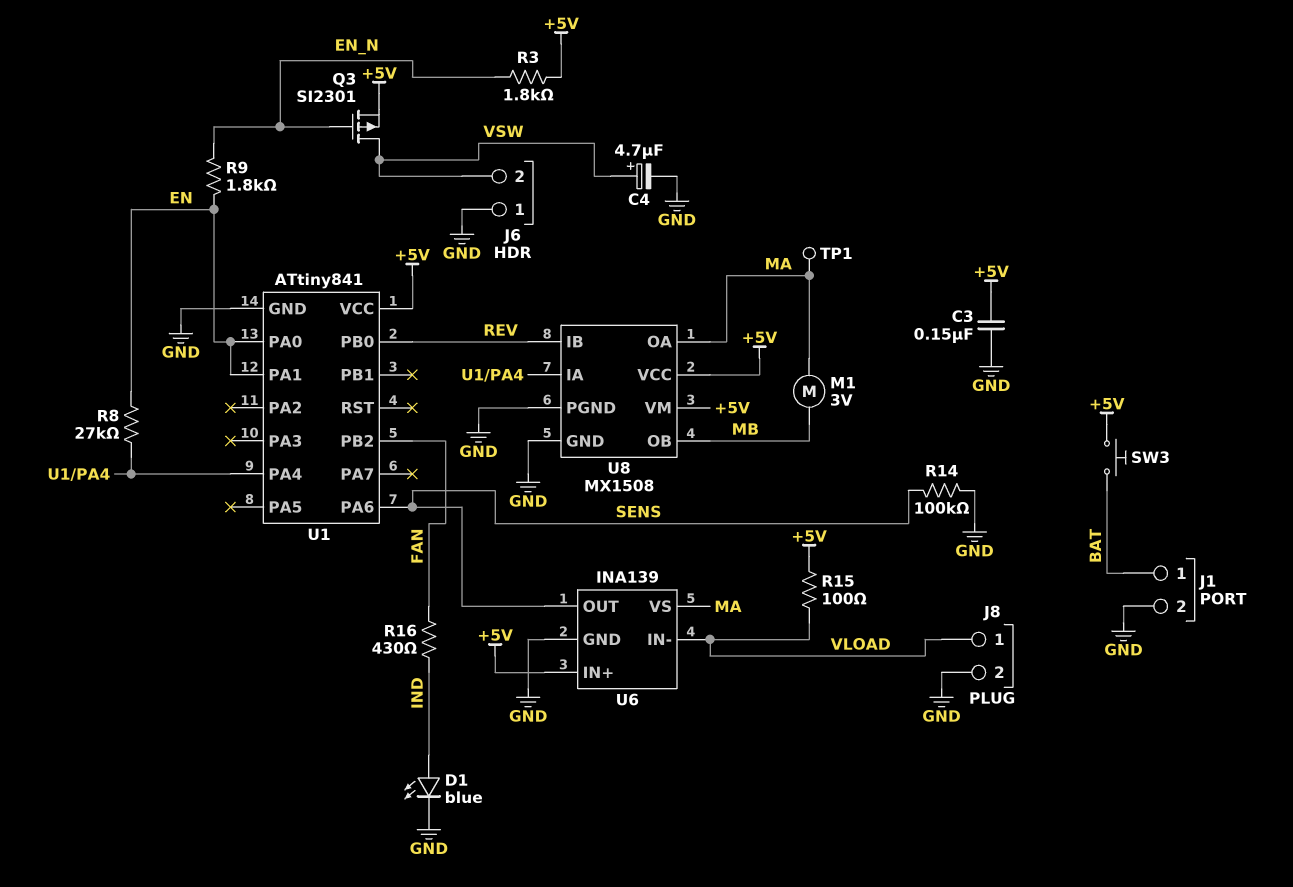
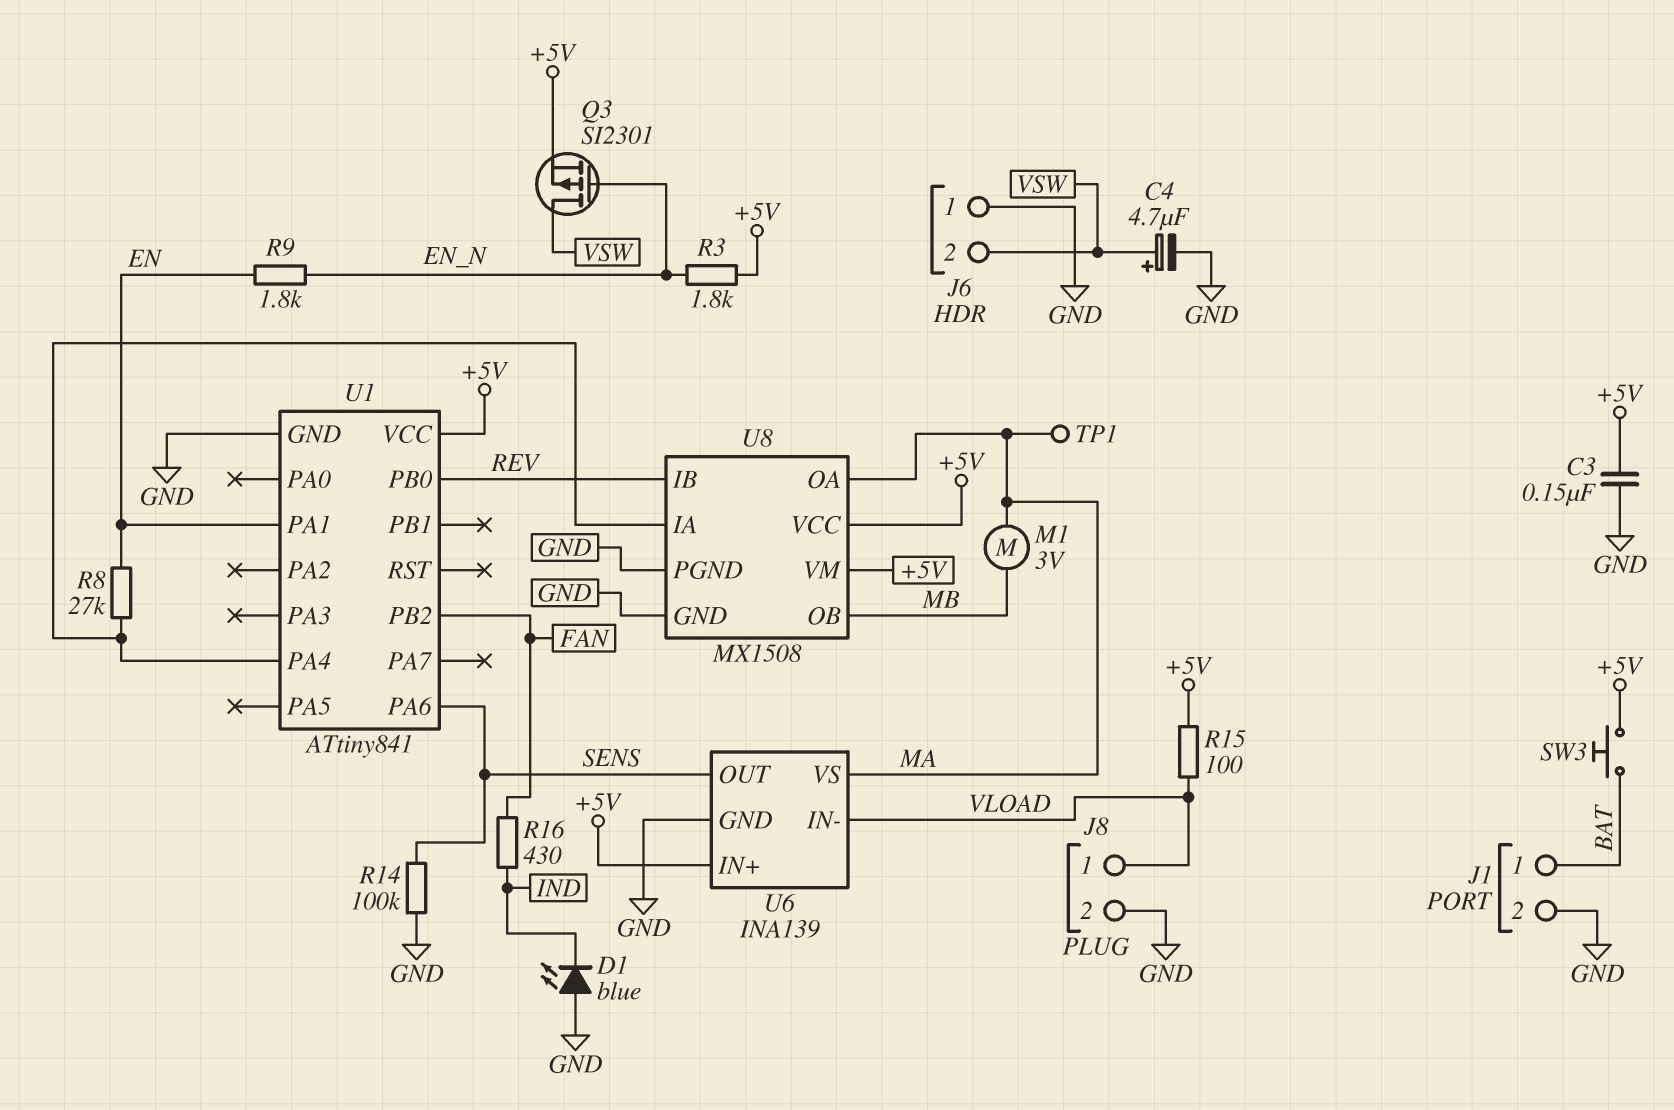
D1: LED blue (A IND, K GND) -> LED blue (A GND, K IND)
U1 pin PA0: EN -> none

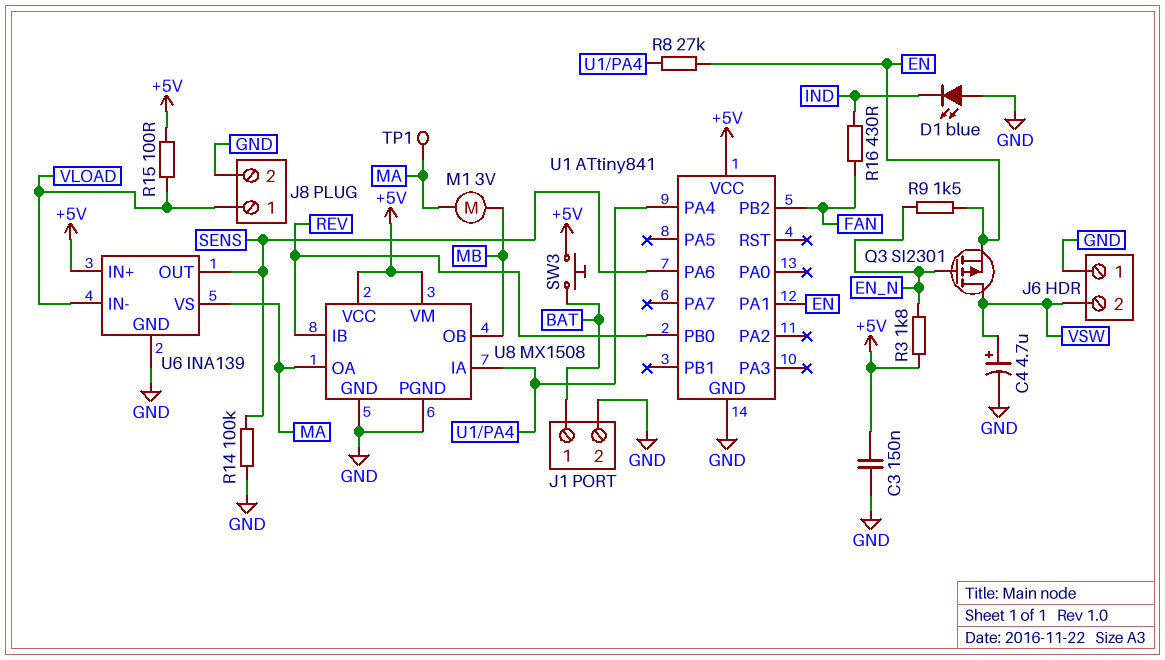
Q3: PMOS SI2301 (G EN_N, D VSW, S +5V) -> PMOS SI2301 (G EN_N, D VSW, S EN)
R9: 1.8k (EN, EN_N) -> 1.5k (EN, EN_N)

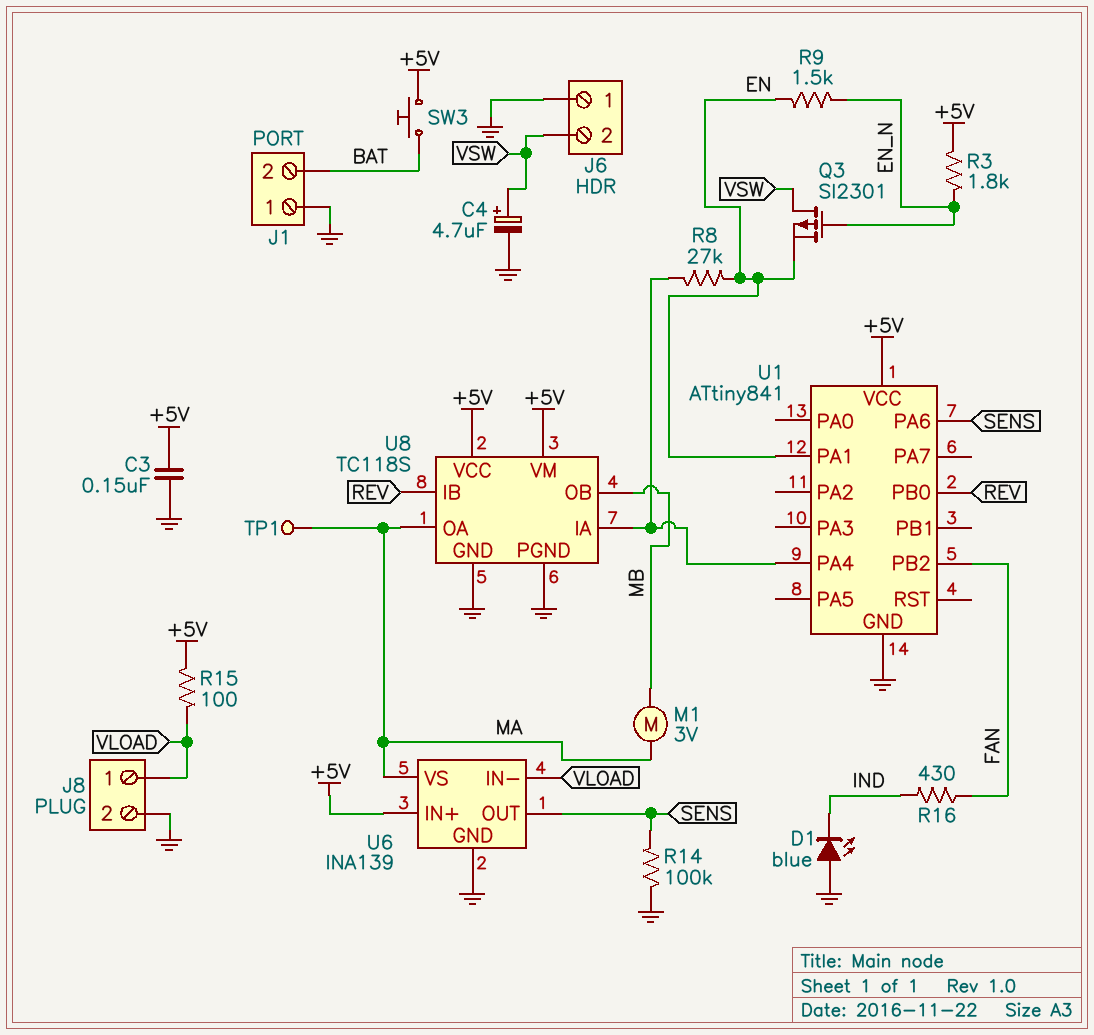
J1 pin 1: BAT -> GND
J1 pin 2: GND -> BAT
U8: MX1508 -> TC118S

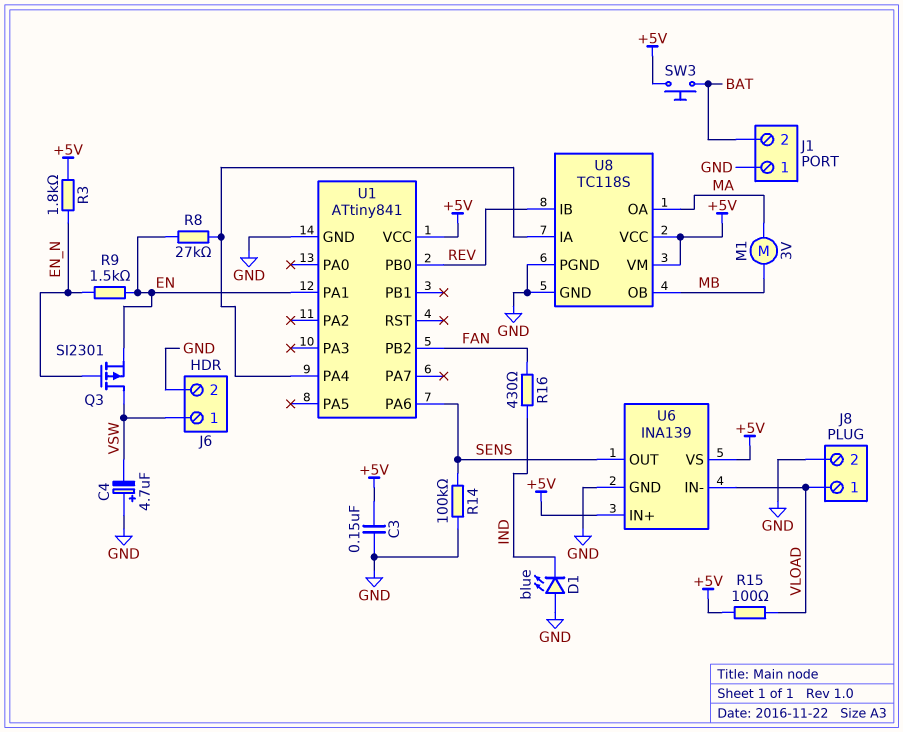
C4: 4.7uF (plus VSW, minus GND) -> 4.7uF (plus GND, minus VSW)
J6 pin 1: GND -> VSW
J6 pin 2: VSW -> GND
TP1: test point (MA) -> none
U6 pin VS: MA -> +5V

